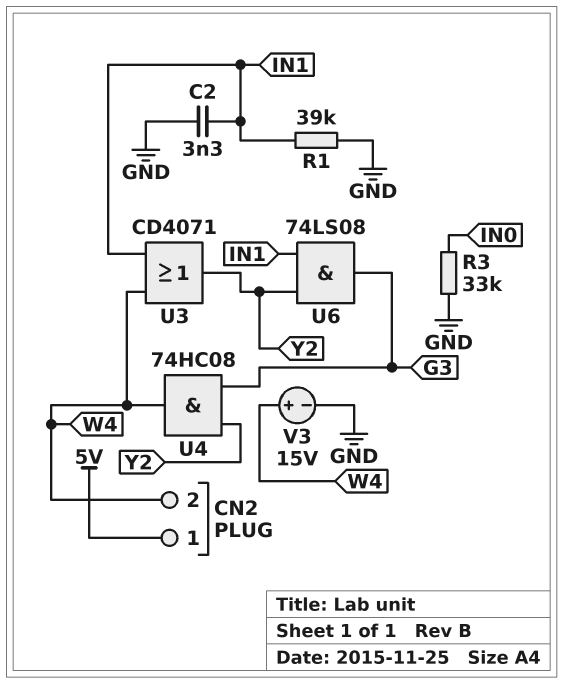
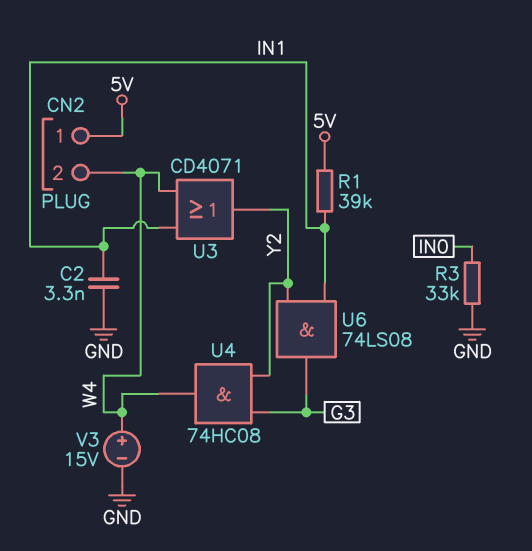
R1: 39k (GND, IN1) -> 39k (5V, IN1)

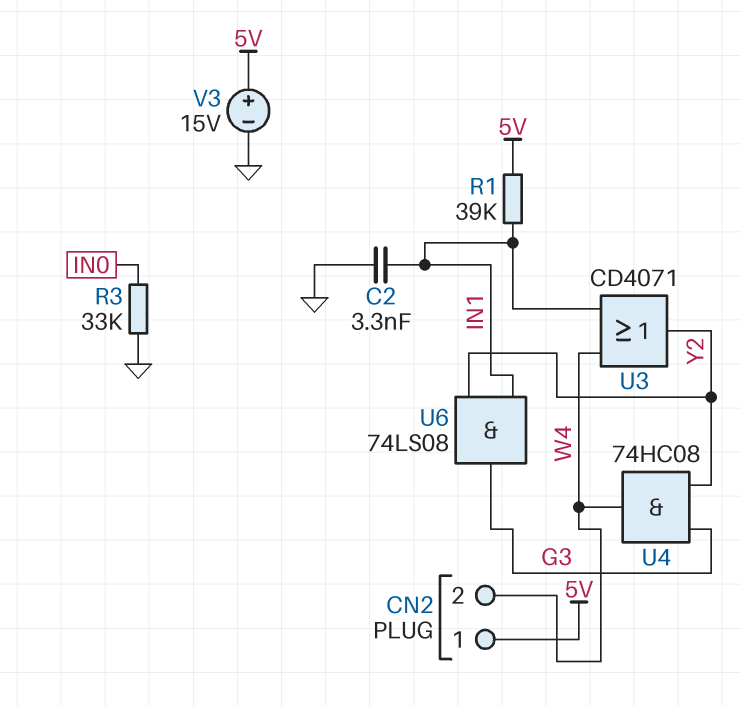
V3: 15V (plus W4, minus GND) -> 15V (plus 5V, minus GND)

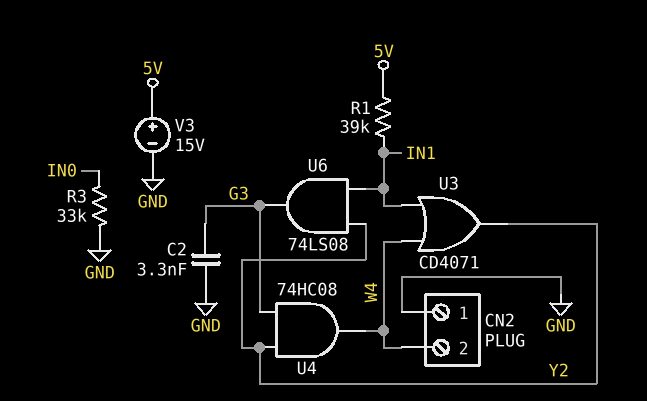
C2: 3.3nF (GND, IN1) -> 3.3nF (G3, GND)
CN2 pin 1: 5V -> GND

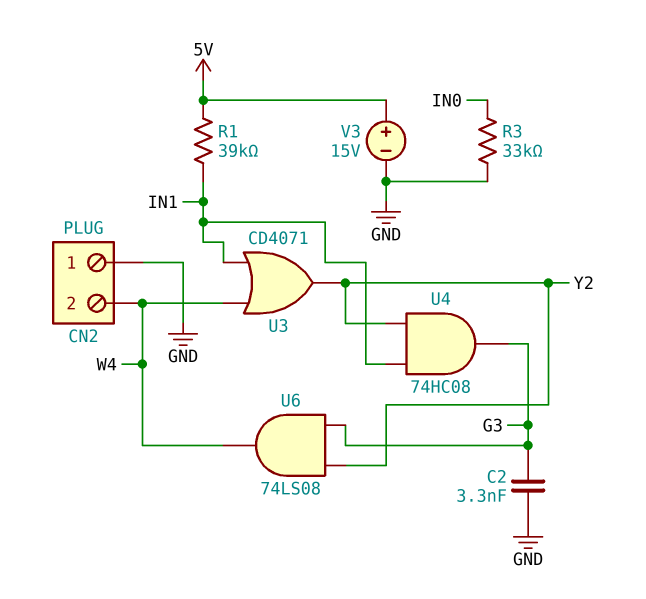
U4: AND 74HC08 (in G3, in Y2, out W4) -> AND 74HC08 (in IN1, in Y2, out G3)
U6: AND 74LS08 (in IN1, in Y2, out G3) -> AND 74LS08 (in G3, in Y2, out W4)

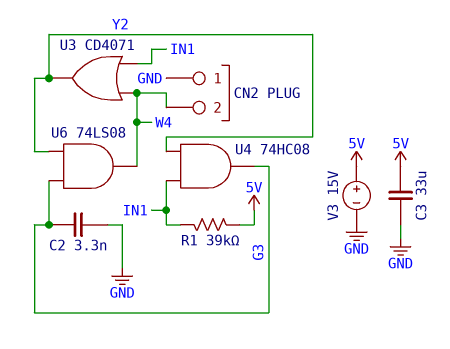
C3: none -> 33uF (5V, GND)
R3: 33k (GND, IN0) -> none

